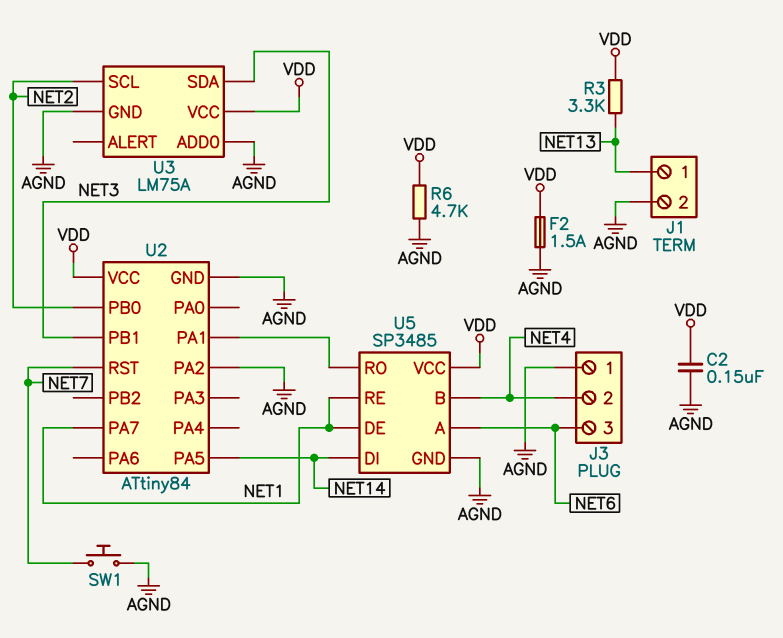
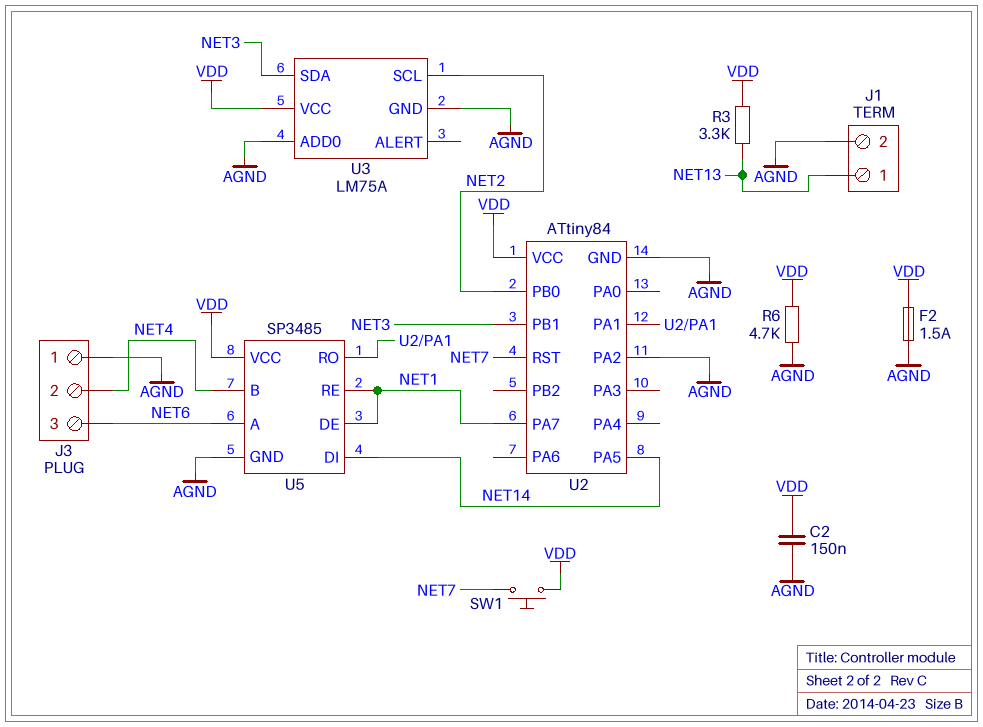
SW1: button (AGND, NET7) -> button (NET7, VDD)

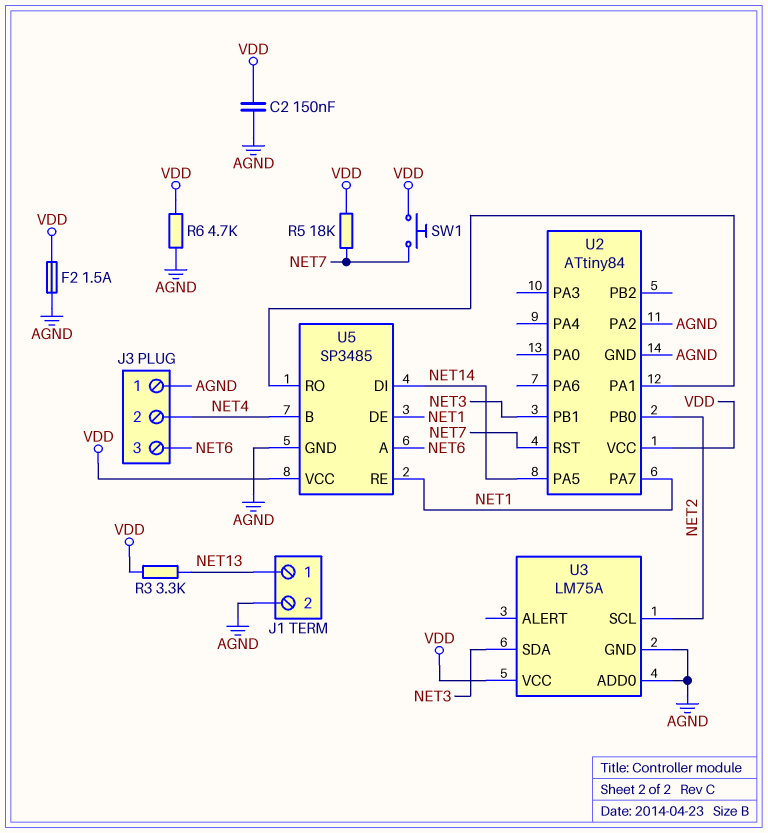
R5: none -> 18k (NET7, VDD)

